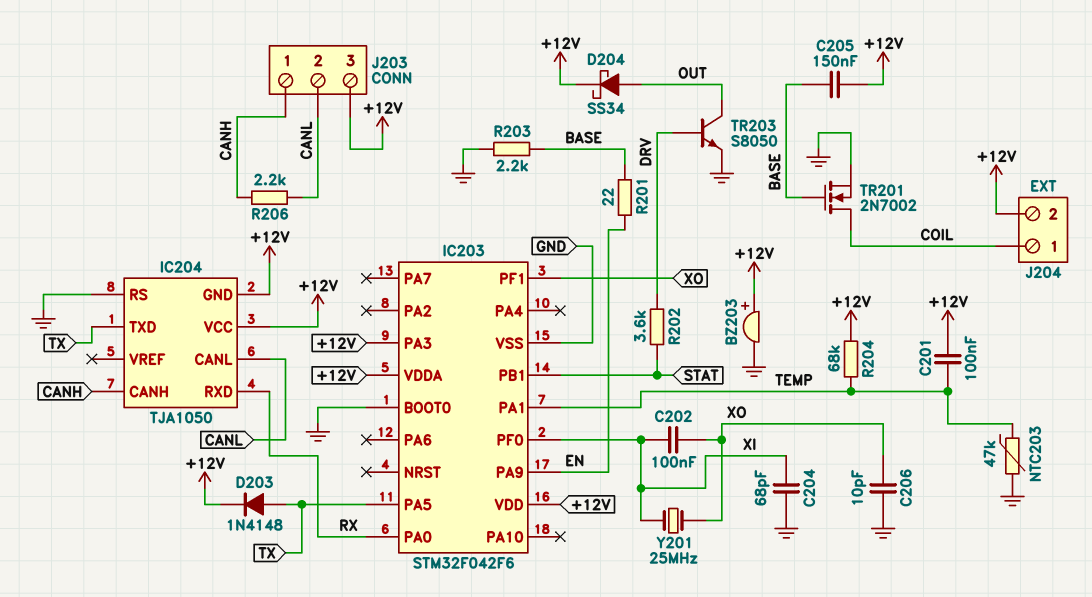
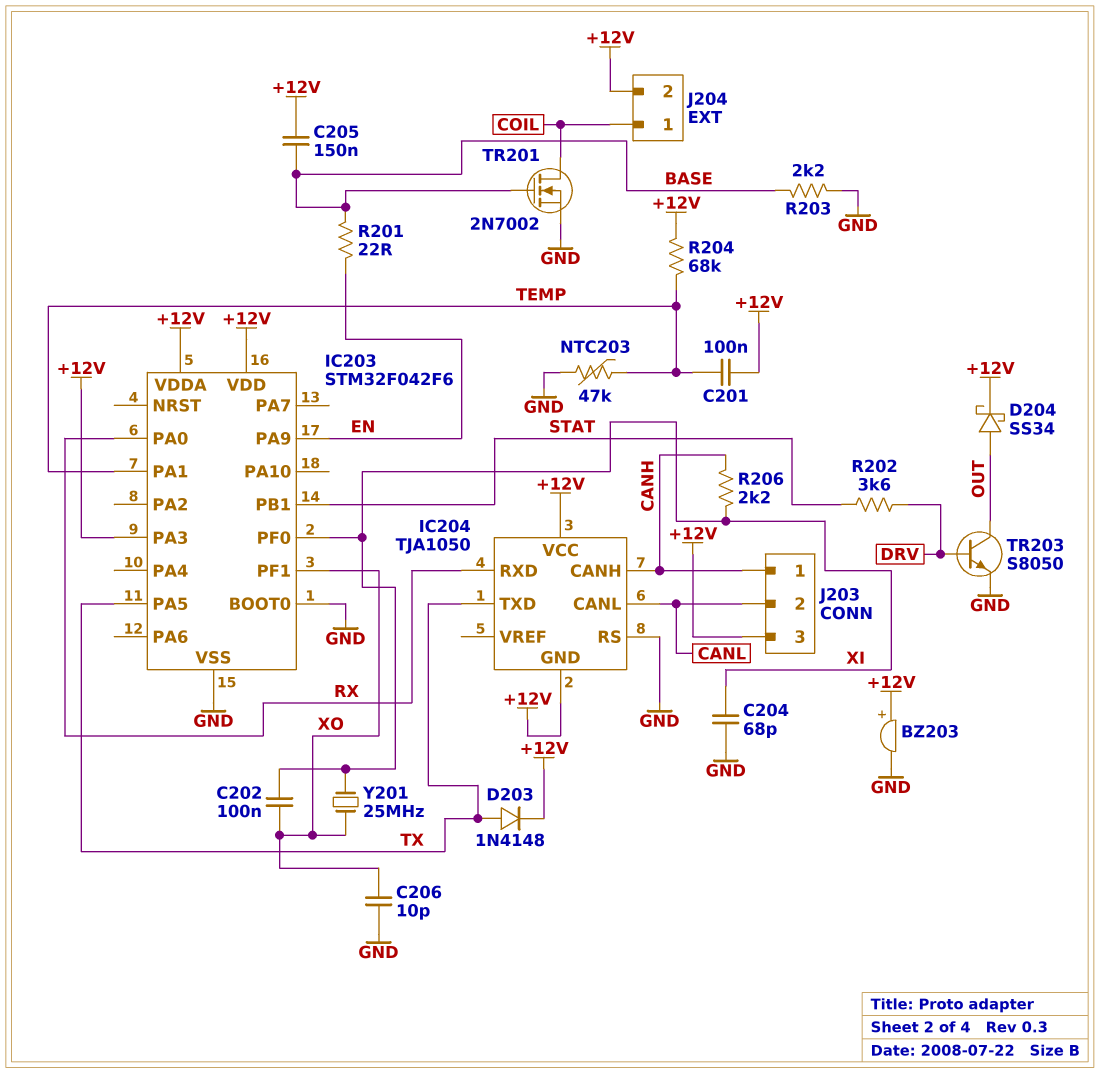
R206: 2.2k (CANH, CANL) -> 2.2k (CANH, XI)

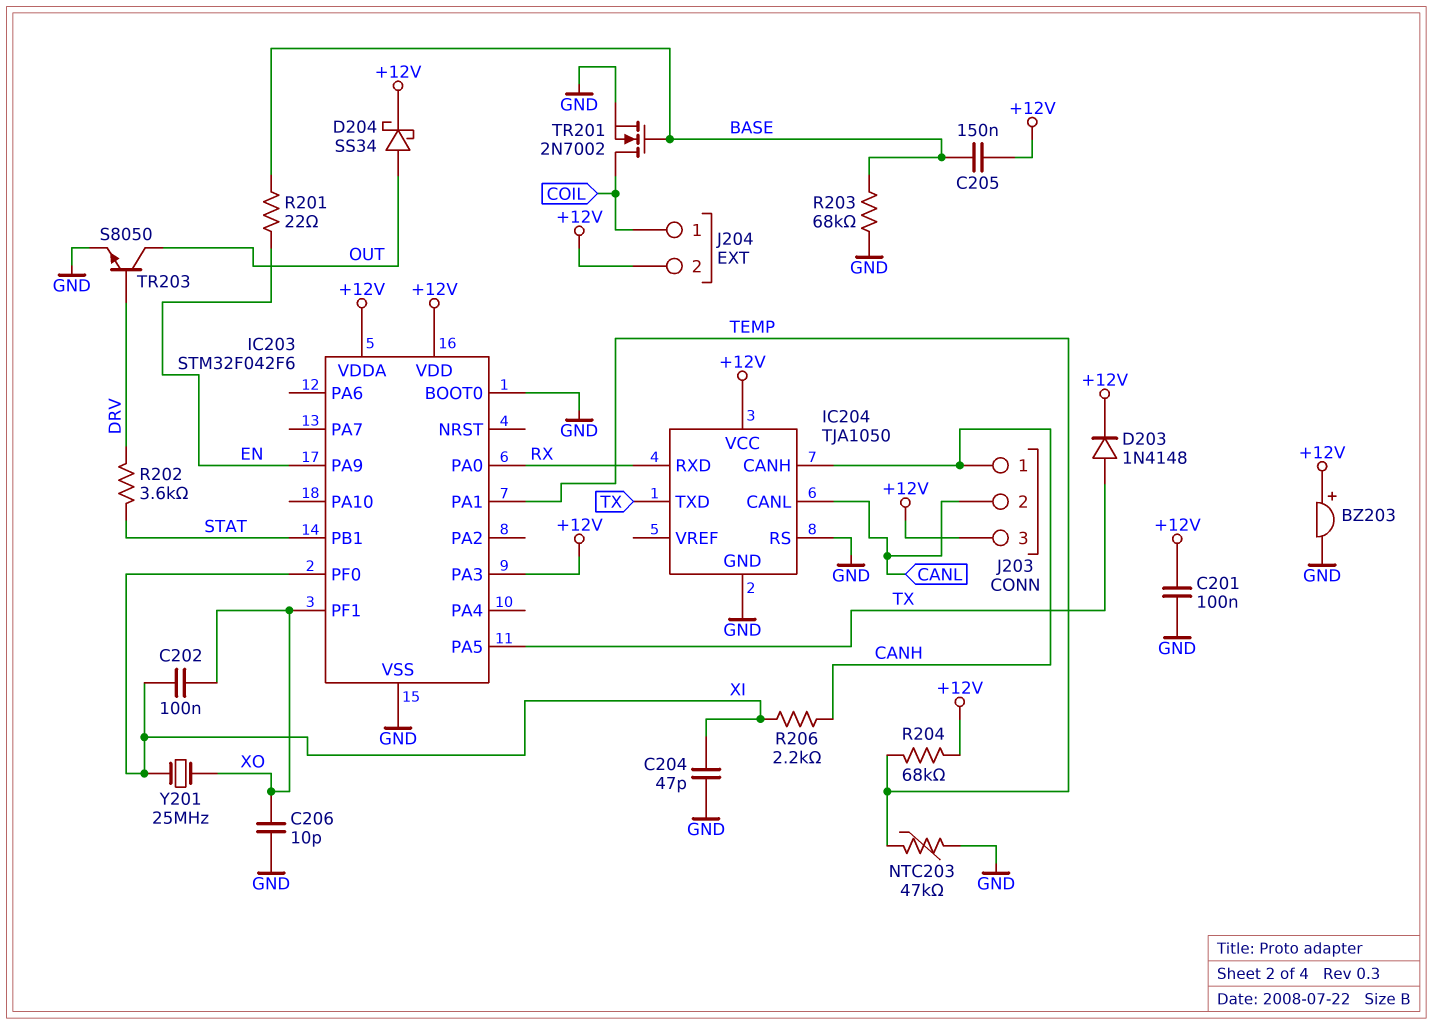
C201: 100nF (+12V, TEMP) -> 100nF (+12V, GND)
C204: 68pF (GND, XI) -> 47pF (GND, XI)
IC204 pin GND: +12V -> GND
R203: 2.2k (BASE, GND) -> 68k (BASE, GND)

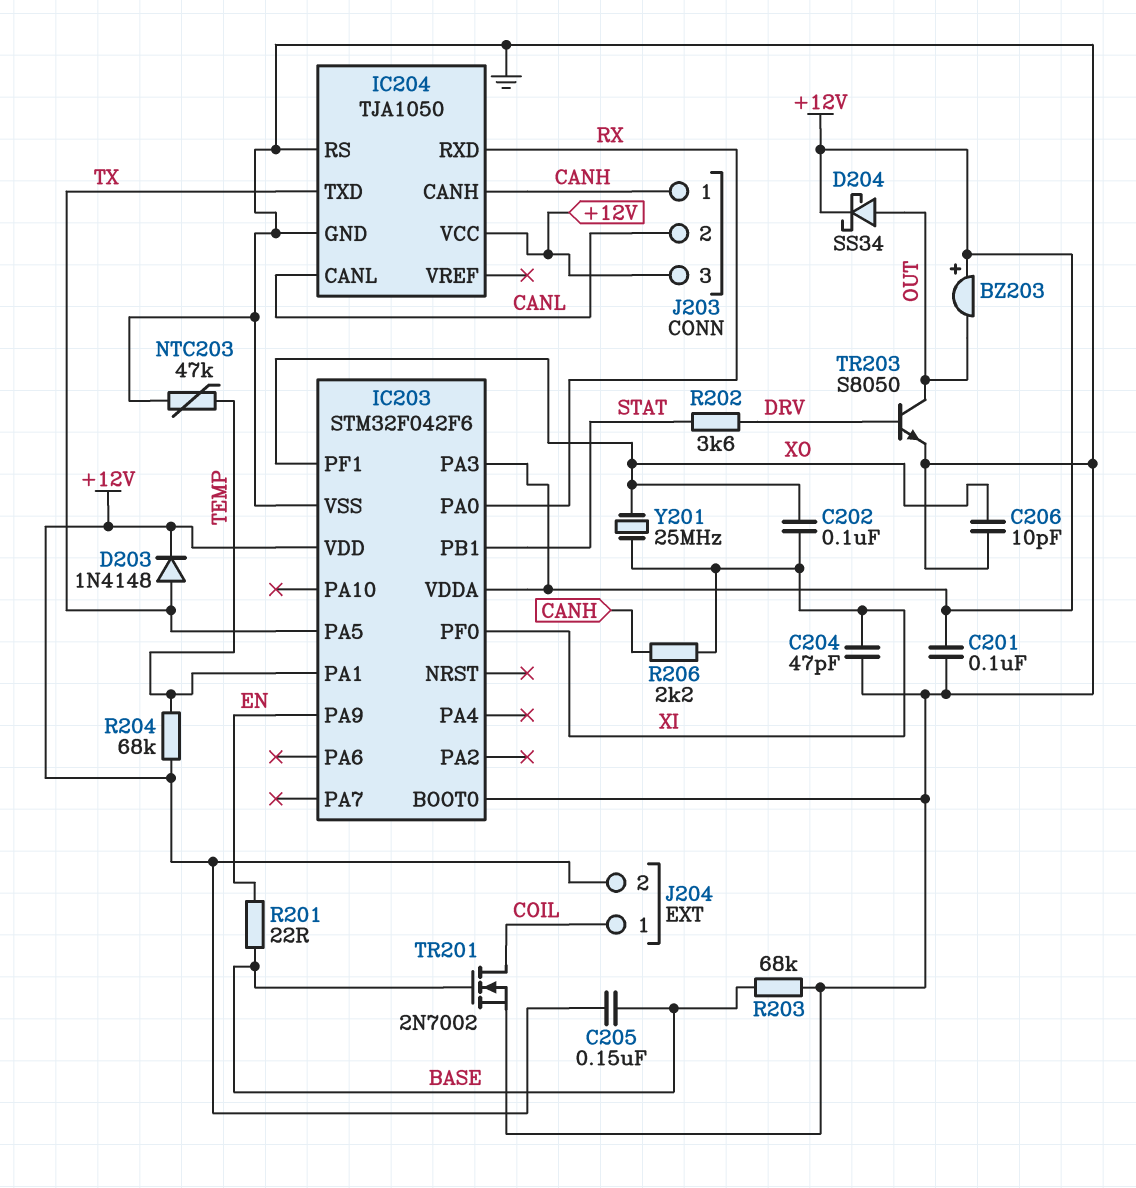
BZ203: buzzer (plus +12V, minus GND) -> buzzer (plus +12V, minus OUT)

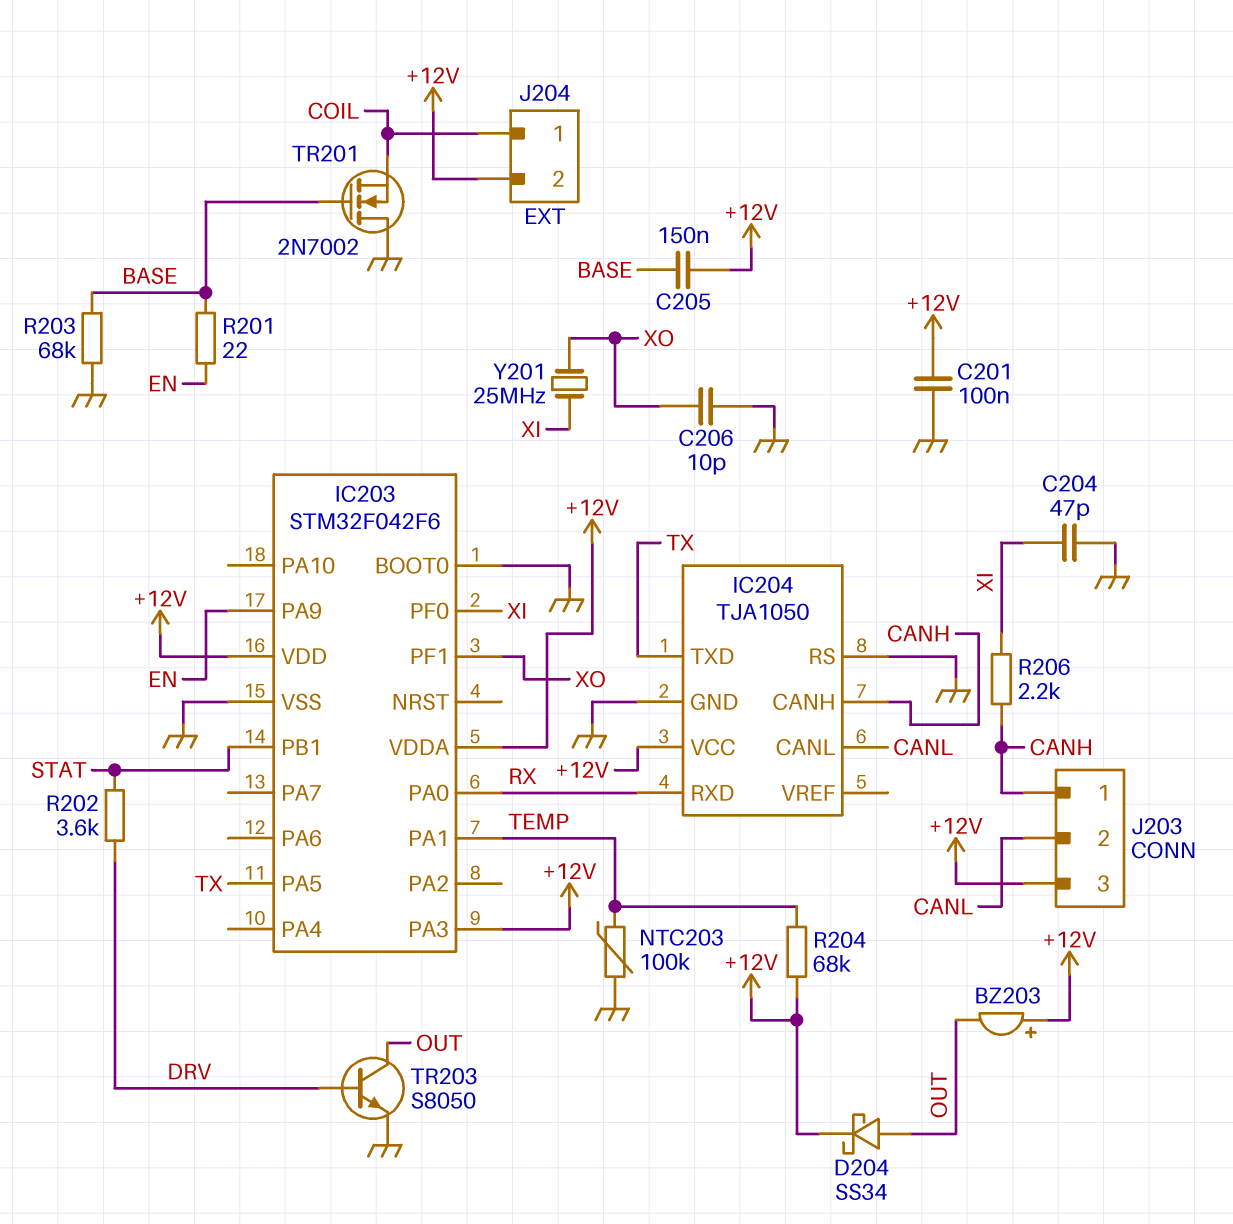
C202: 100nF (XI, XO) -> none
D203: diode 1N4148 (A TX, K +12V) -> none
NTC203: 47k (GND, TEMP) -> 100k (GND, TEMP)
TR201: NMOS 2N7002 (G BASE, D COIL, S GND) -> NMOS 2N7002 (G BASE, D GND, S COIL)

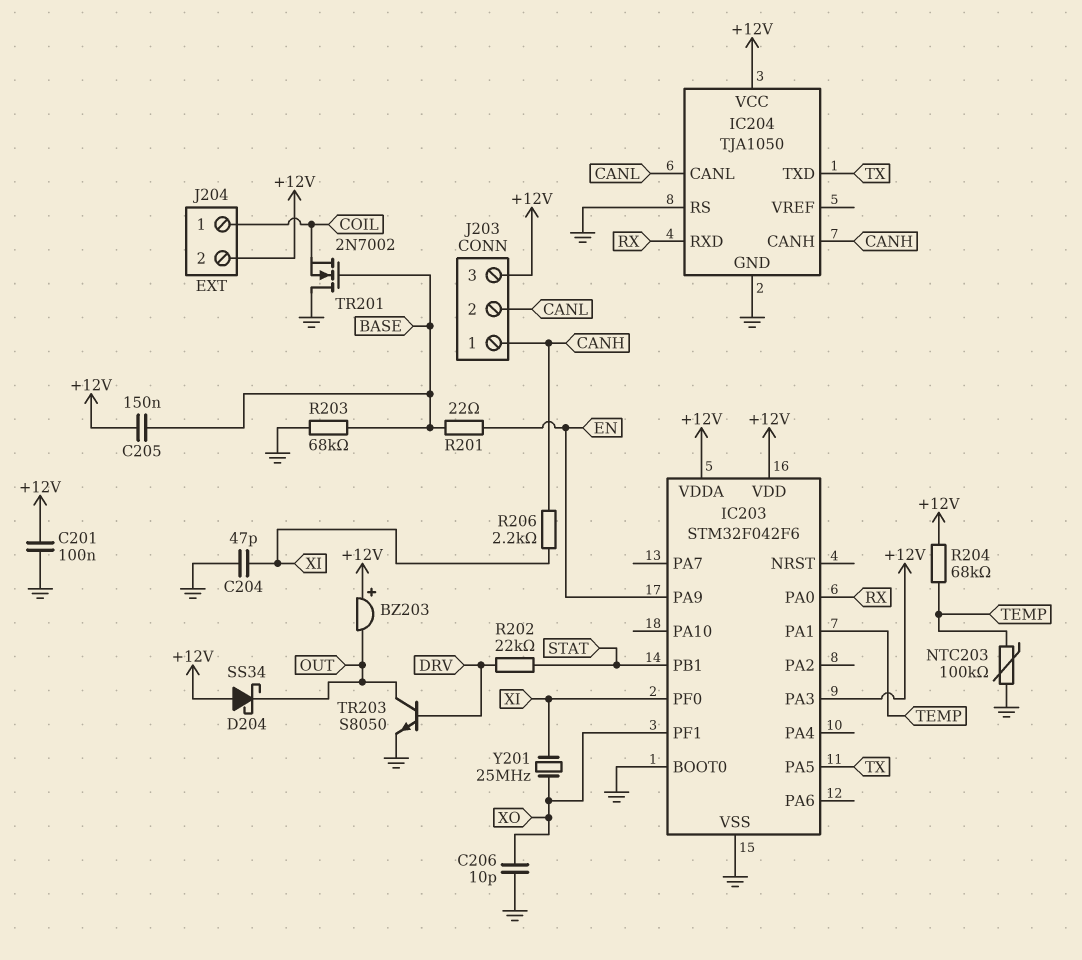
D204: schottky SS34 (A OUT, K +12V) -> schottky SS34 (A +12V, K OUT)
R202: 3.6k (DRV, STAT) -> 22k (DRV, STAT)

